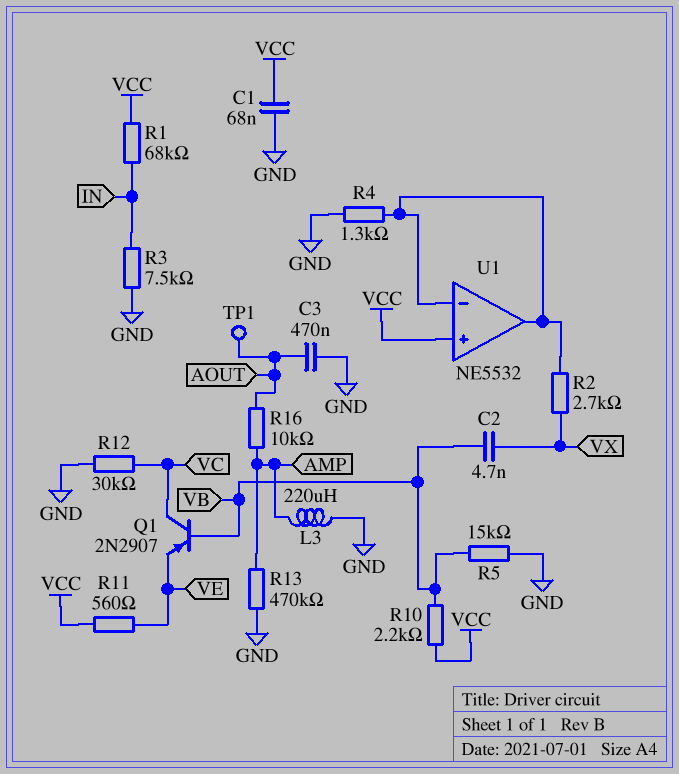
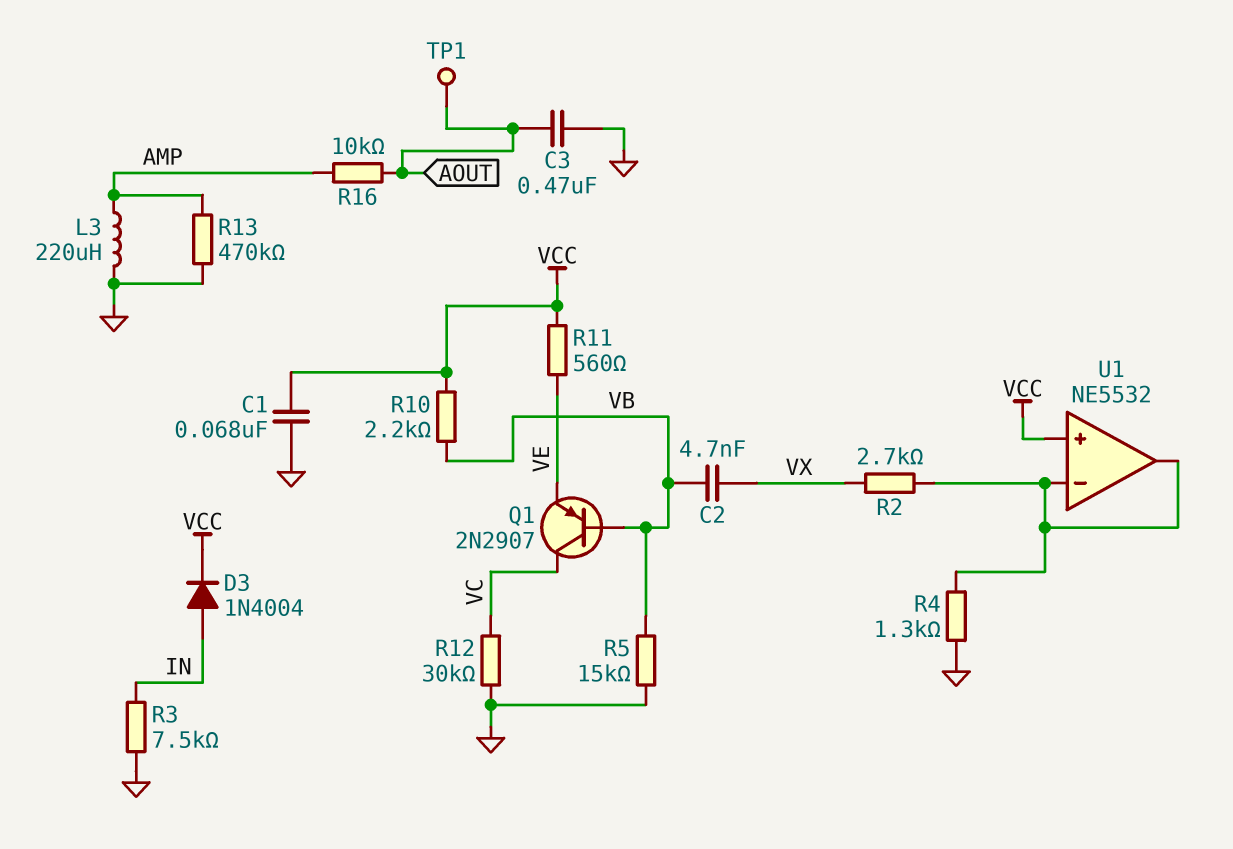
D3: none -> diode 1N4004 (A IN, K VCC)
R1: 68k (IN, VCC) -> none

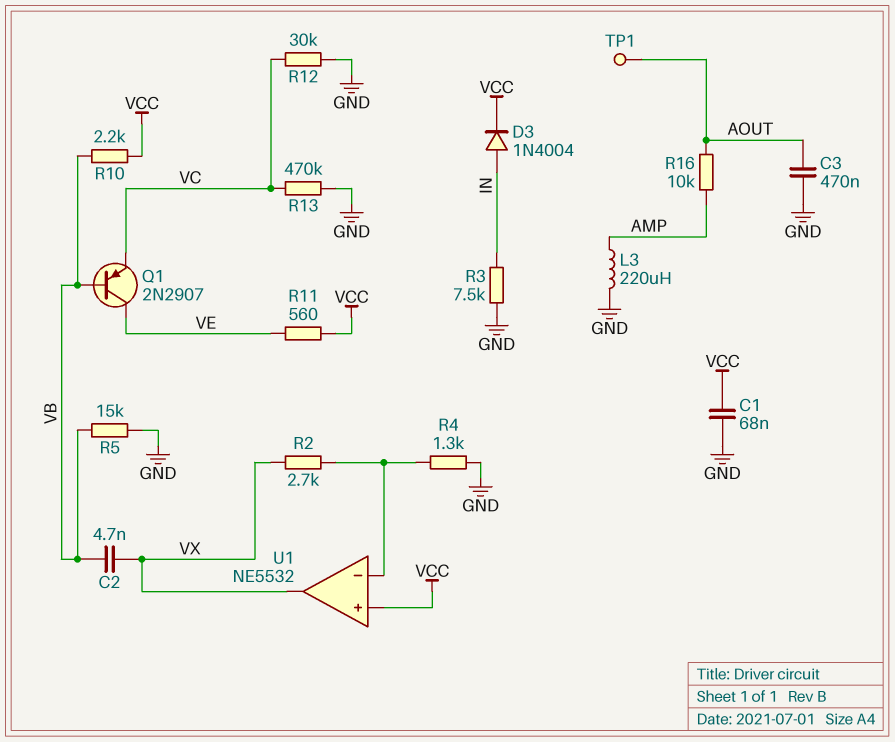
Q1: PNP 2N2907 (B VB, C VC, E VE) -> PNP 2N2907 (B VB, C VE, E VC)
R13: 470k (AMP, GND) -> 470k (GND, VC)
U1 pin out: U1/in- -> VX

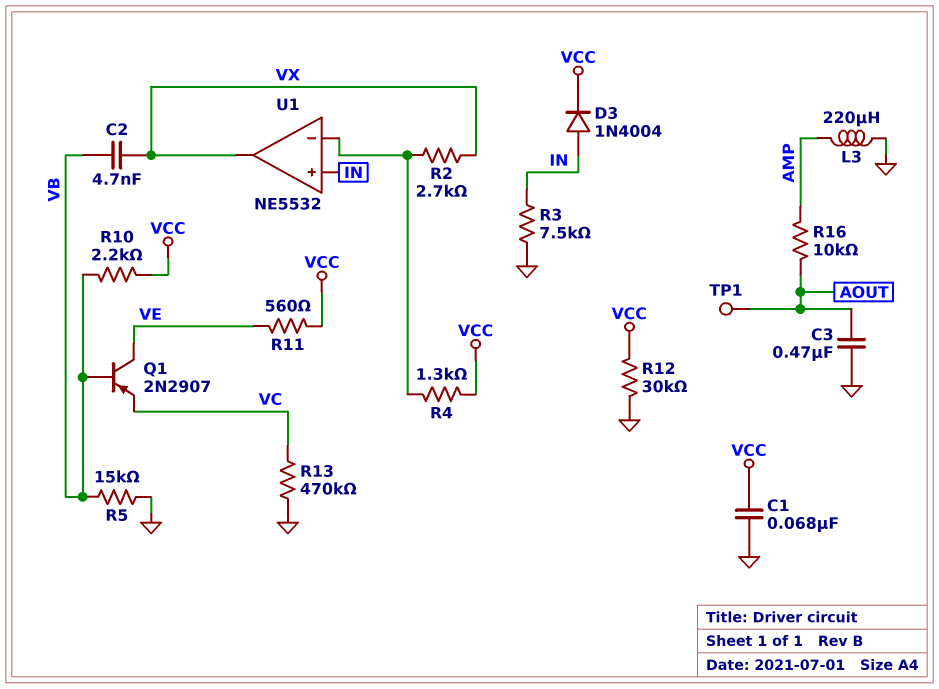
R4: 1.3k (GND, U1/in-) -> 1.3k (U1/in-, VCC)
R12: 30k (GND, VC) -> 30k (GND, VCC)
U1 pin in+: VCC -> IN

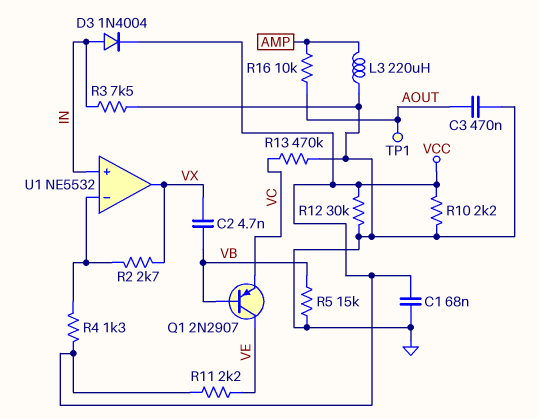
R10: 2.2k (VB, VCC) -> 2.2k (GND, VCC)
R11: 560 (VCC, VE) -> 2.2k (VCC, VE)

